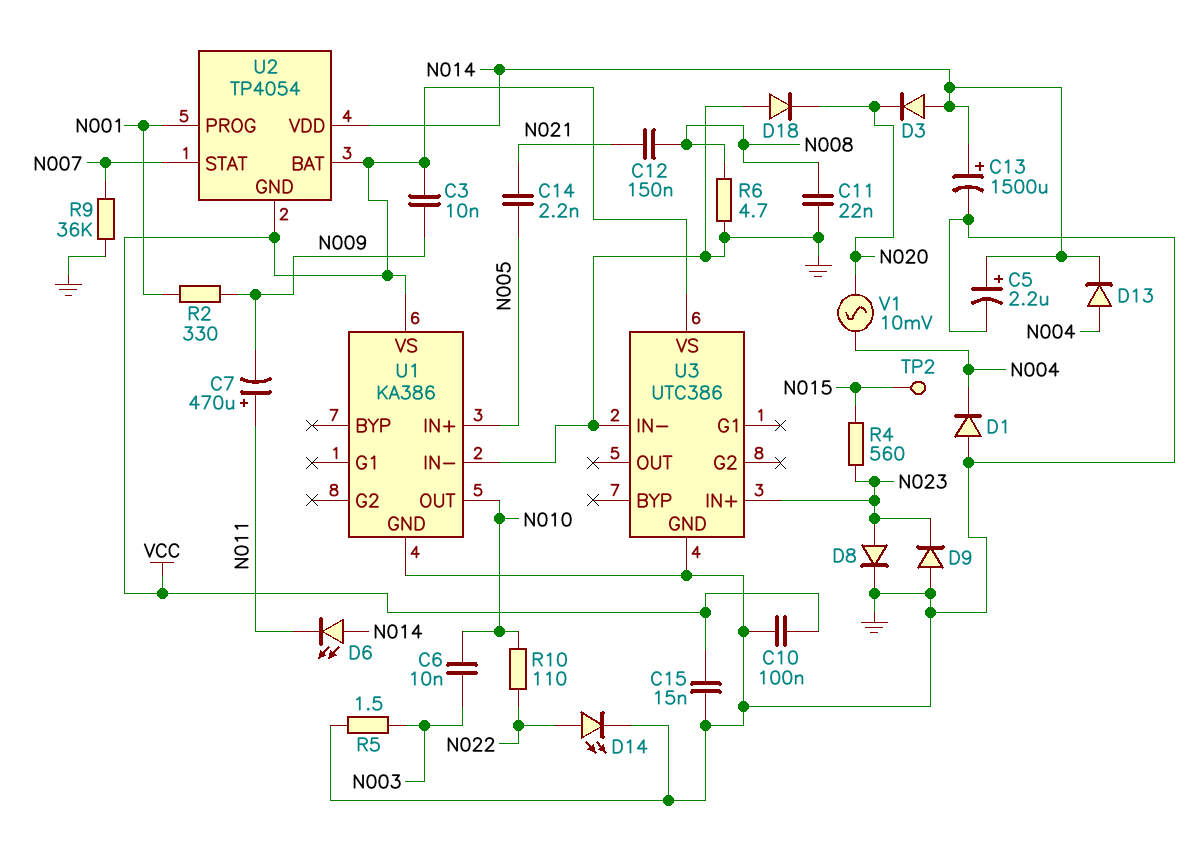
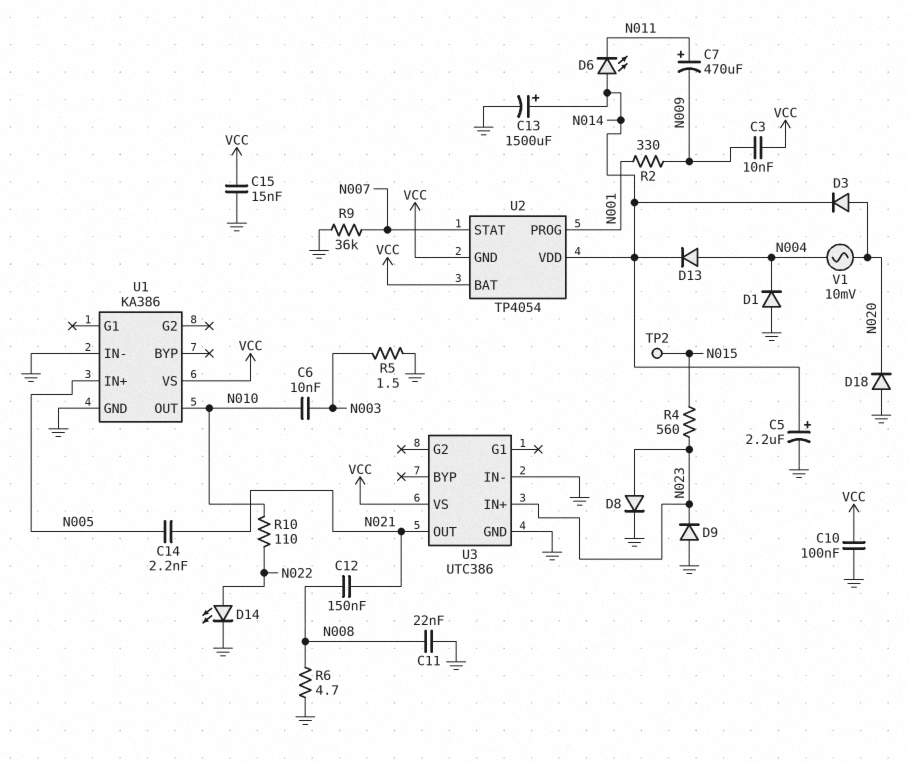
D3: diode (A N014, K N020) -> diode (A N020, K N014)
U3 pin OUT: none -> N021

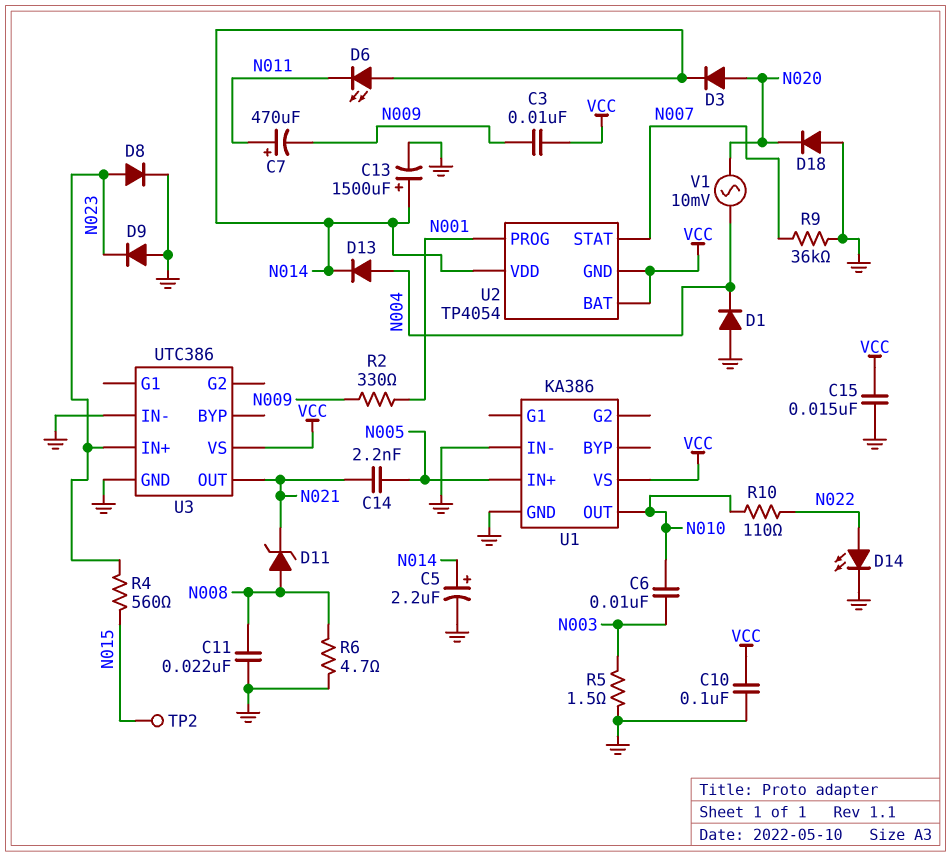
C12: 150nF (N008, N021) -> none
D11: none -> zener (A N008, K N021)

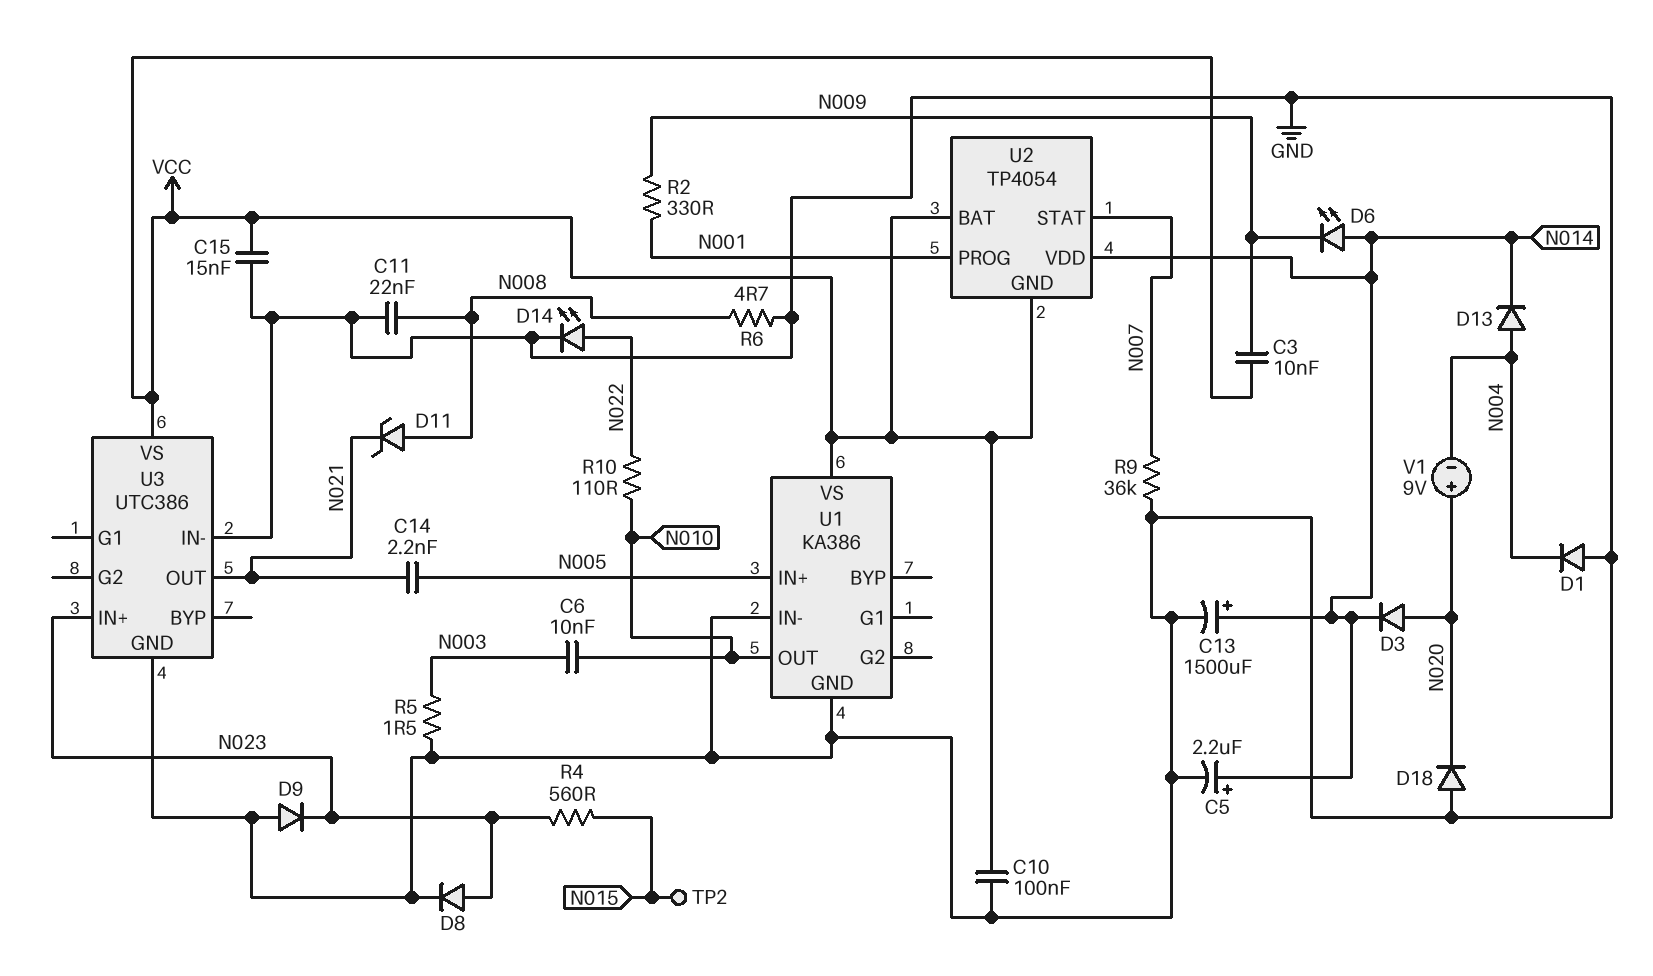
C7: 470uF (plus N011, minus N009) -> none
D6: LED (A N014, K N011) -> LED (A N014, K N009)
V1: AC 10mV (N004, N020) -> 9V (plus N020, minus N004)

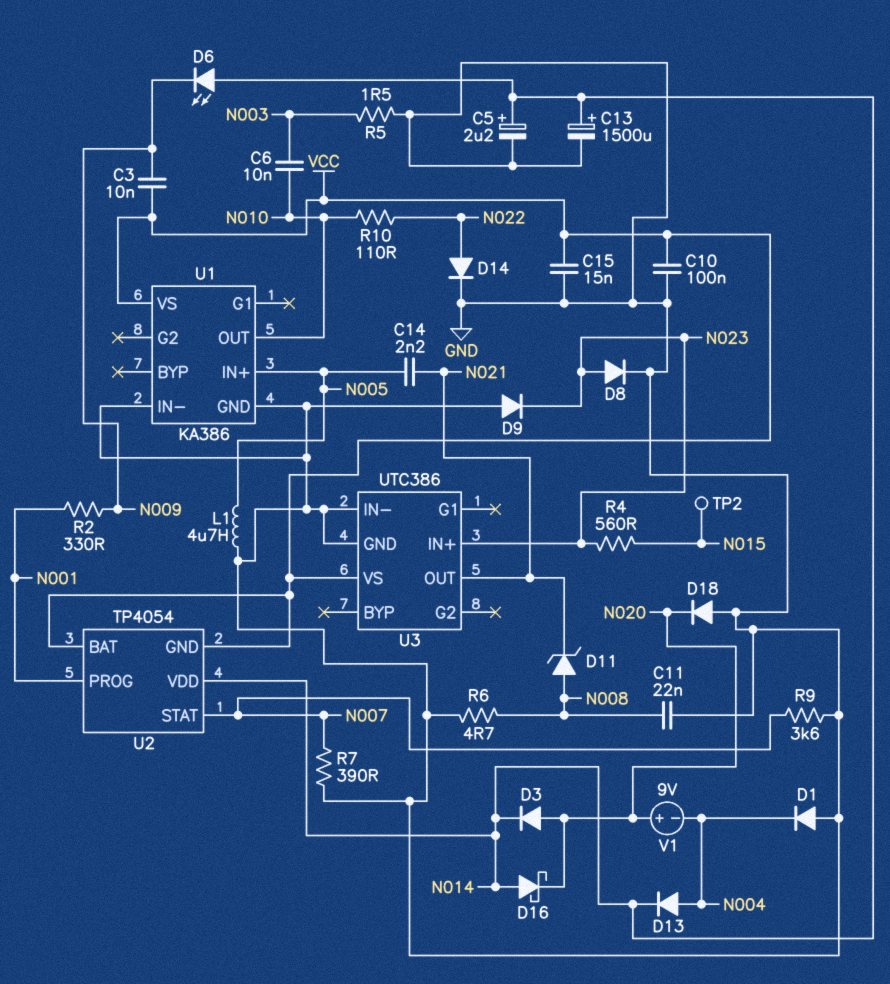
D14: LED (A N022, K GND) -> diode (A N022, K GND)
D16: none -> schottky (A N014, K N020)
L1: none -> 4.7uH (GND, N005)
R7: none -> 390 (GND, N007)
R9: 36k (GND, N007) -> 3.6k (GND, N007)

